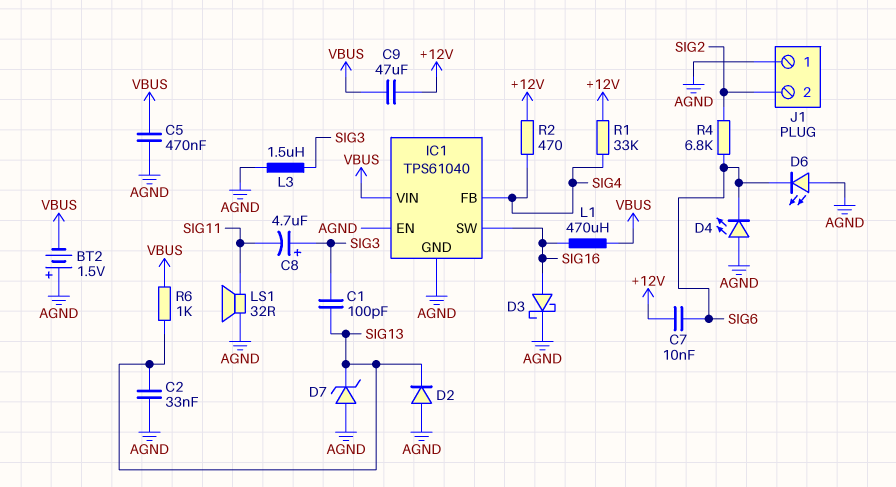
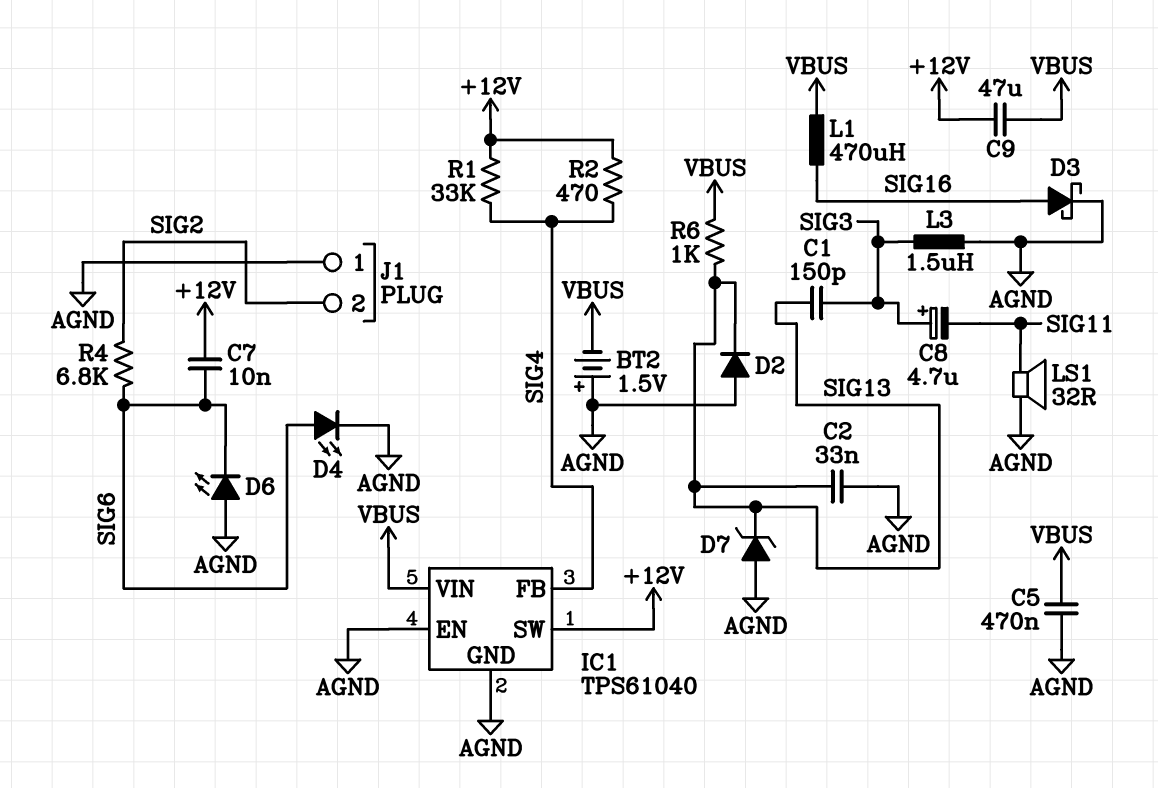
C1: 100pF (SIG3, SIG13) -> 150pF (SIG3, SIG13)
D4: LED (A AGND, K SIG6) -> LED (A SIG6, K AGND)
IC1 pin SW: SIG16 -> +12V

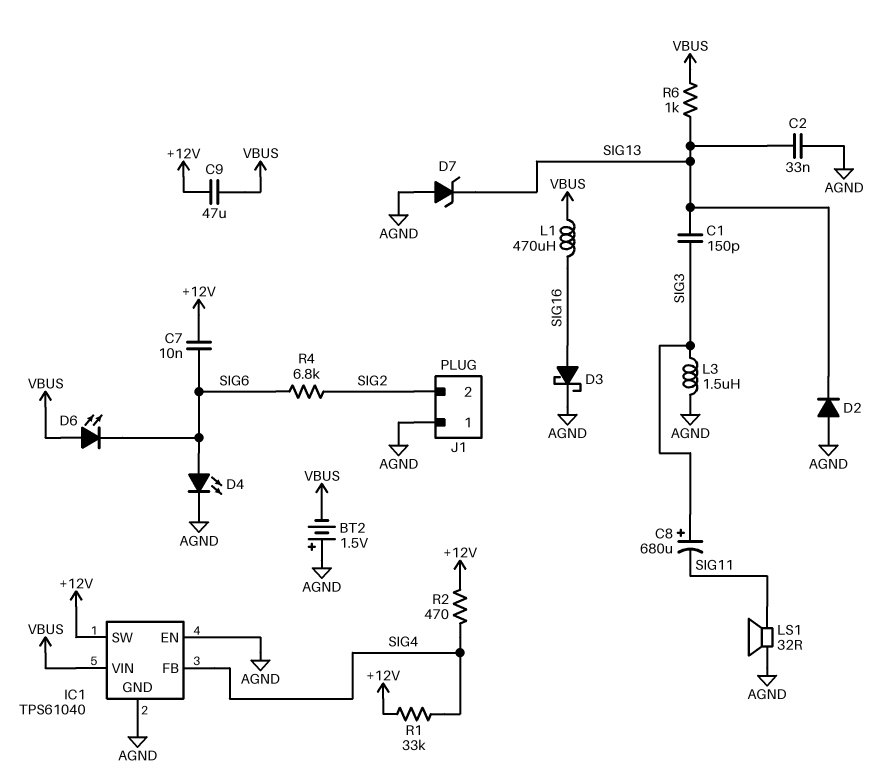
C5: 470nF (AGND, VBUS) -> none
C8: 4.7uF (plus SIG3, minus SIG11) -> 680uF (plus SIG3, minus SIG11)
D6: LED (A AGND, K SIG6) -> LED (A VBUS, K SIG6)

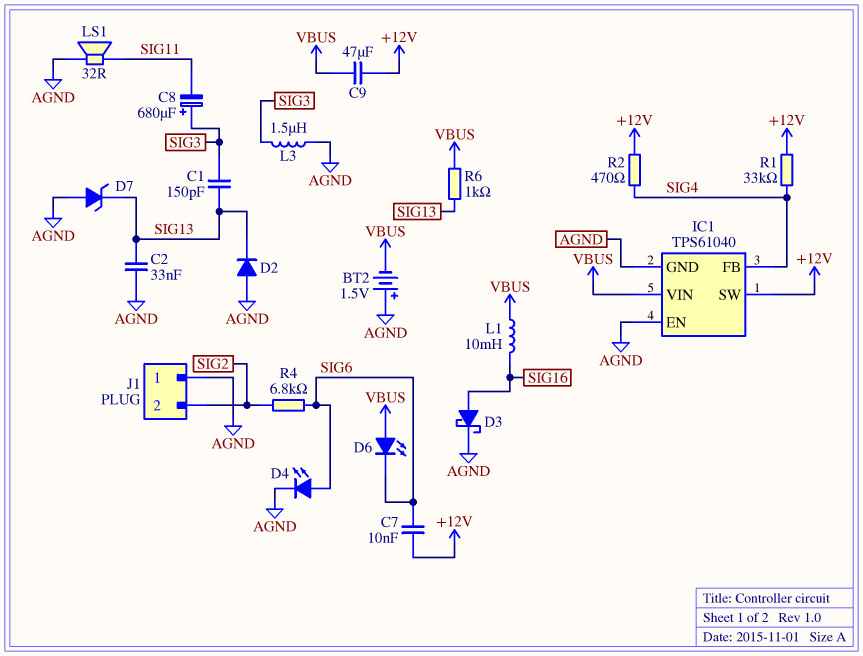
L1: 470uH (SIG16, VBUS) -> 10mH (SIG16, VBUS)

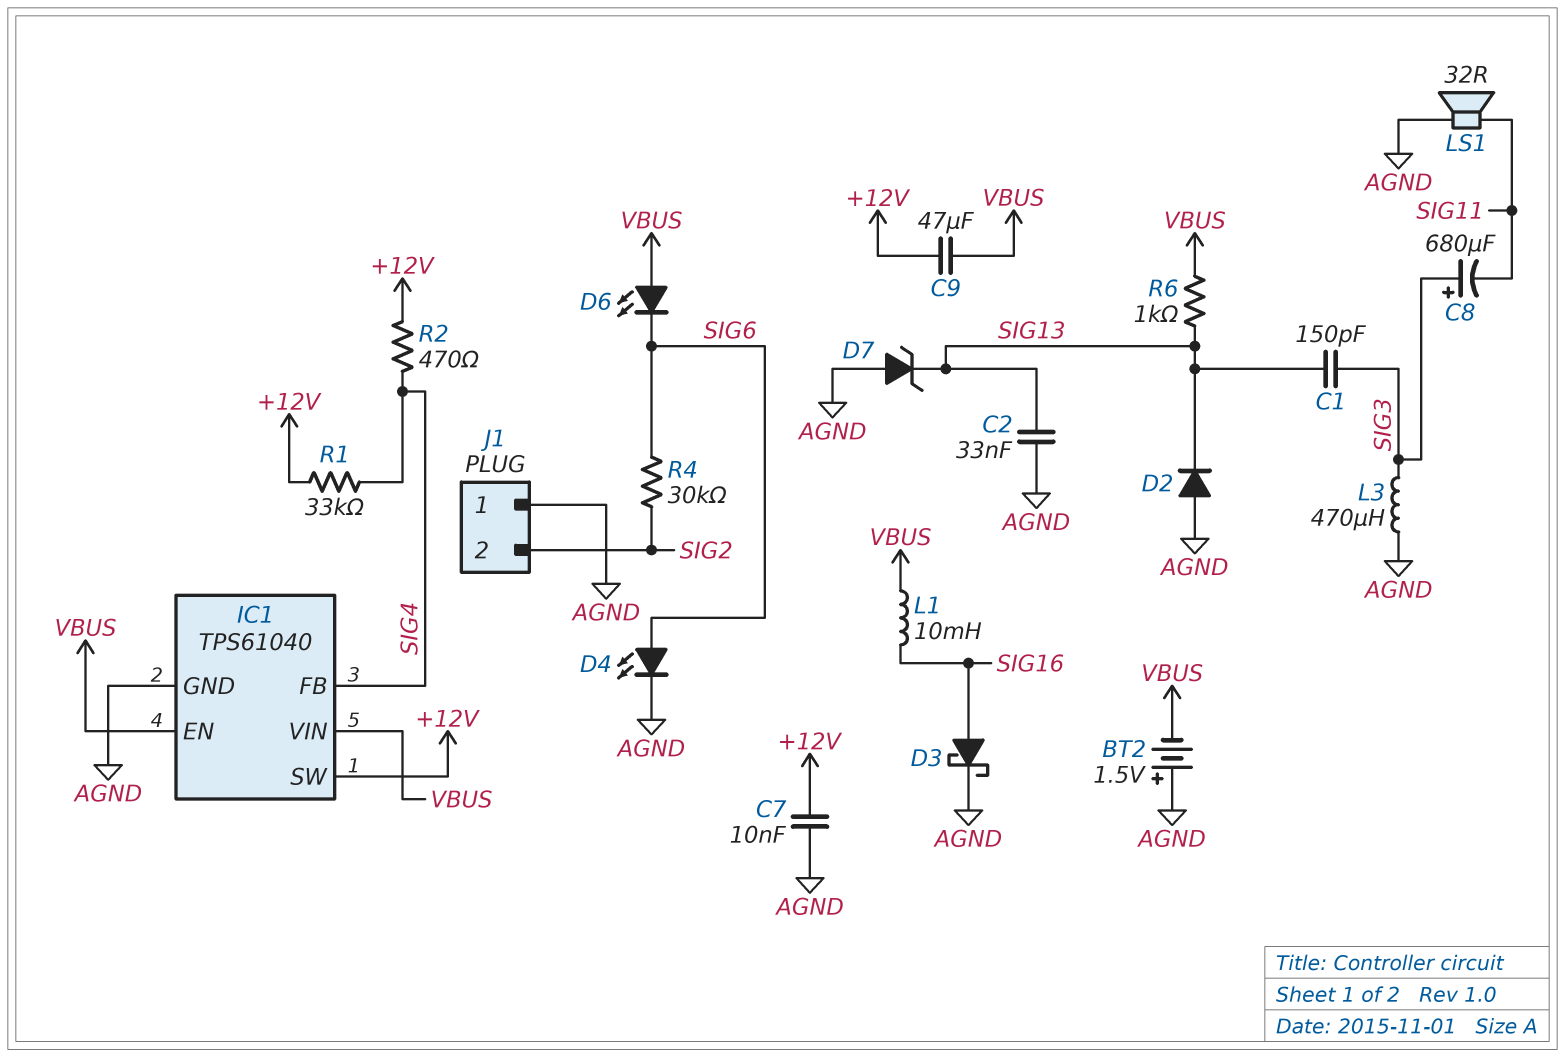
C7: 10nF (+12V, SIG6) -> 10nF (+12V, AGND)
IC1 pin EN: AGND -> VBUS
L3: 1.5uH (AGND, SIG3) -> 470uH (AGND, SIG3)
R4: 6.8k (SIG2, SIG6) -> 30k (SIG2, SIG6)

